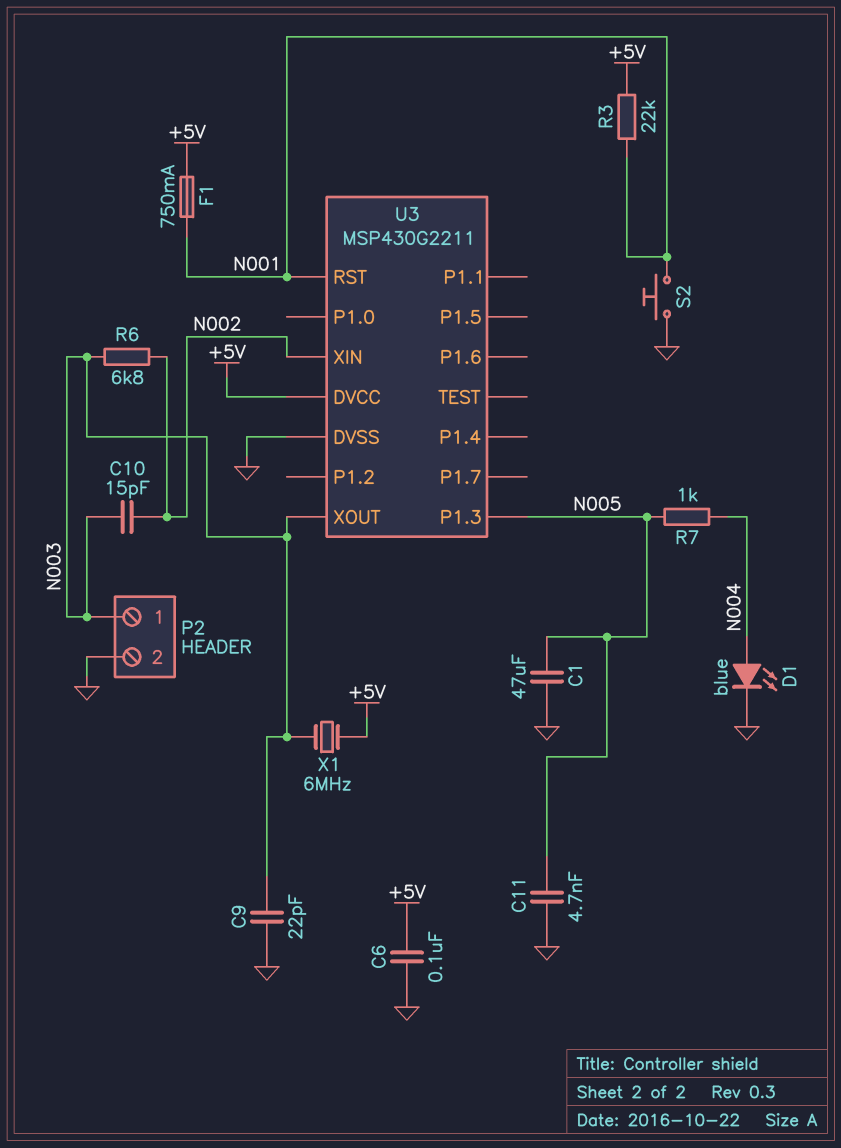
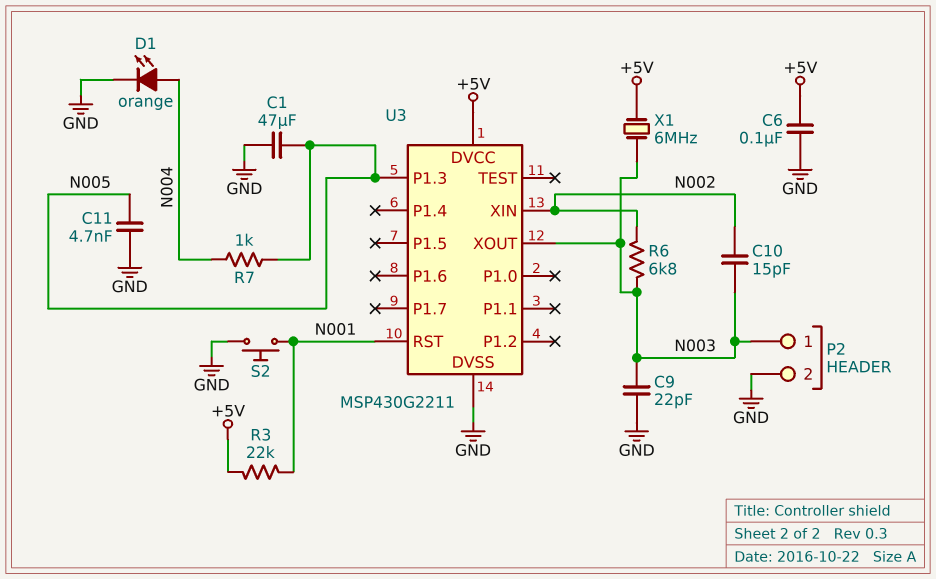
D1: LED blue (A N004, K GND) -> LED orange (A N004, K GND)
F1: 750mA (+5V, N001) -> none

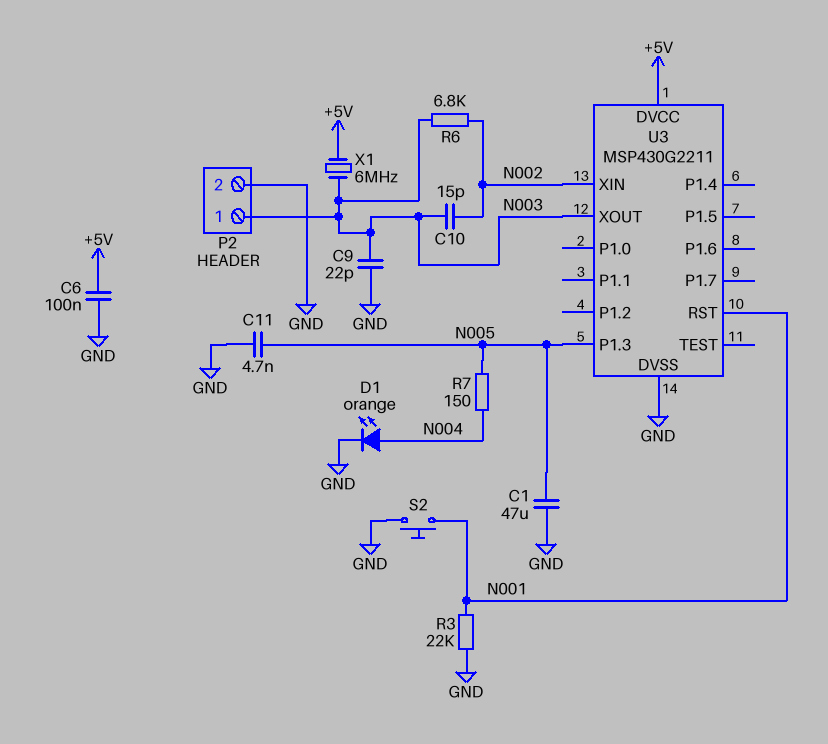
R3: 22k (+5V, N001) -> 22k (GND, N001)
R7: 1k (N004, N005) -> 150 (N004, N005)

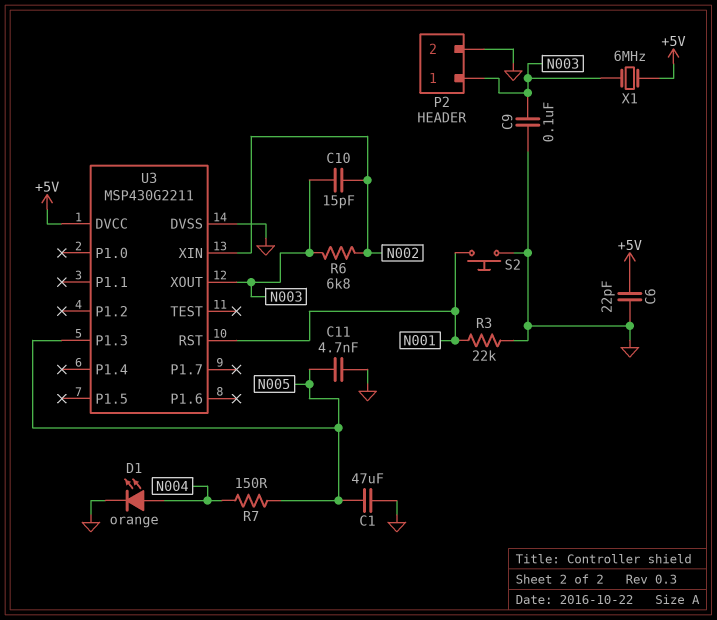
C6: 100nF (+5V, GND) -> 22pF (+5V, GND)
C9: 22pF (GND, N003) -> 100nF (GND, N003)

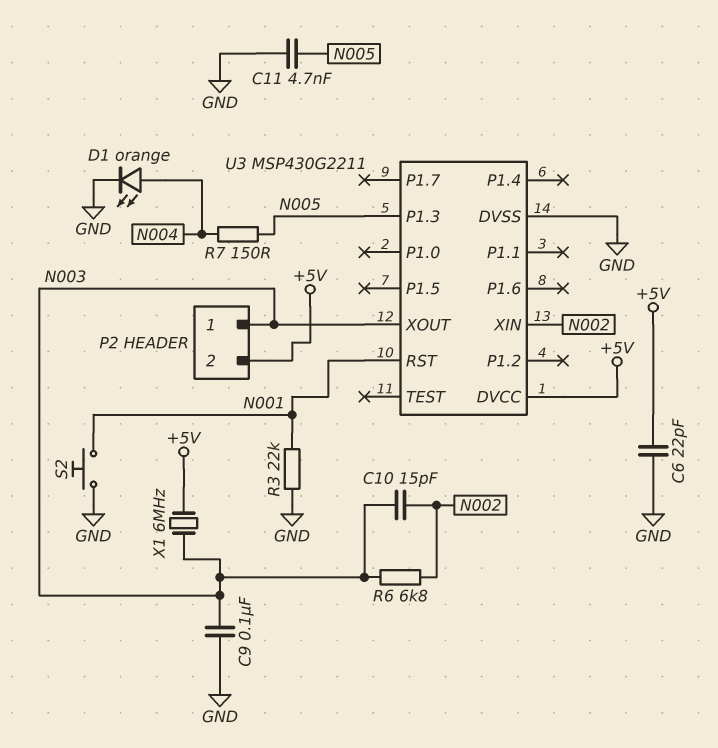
C1: 47uF (GND, N005) -> none
P2 pin 2: GND -> +5V

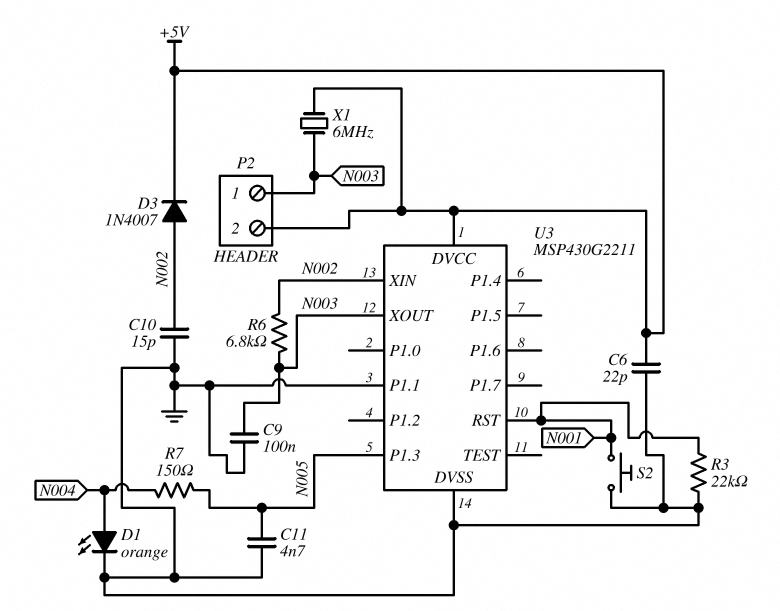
C10: 15pF (N002, N003) -> 15pF (GND, N002)
D3: none -> diode 1N4007 (A N002, K +5V)
U3 pin P1.1: none -> GND

